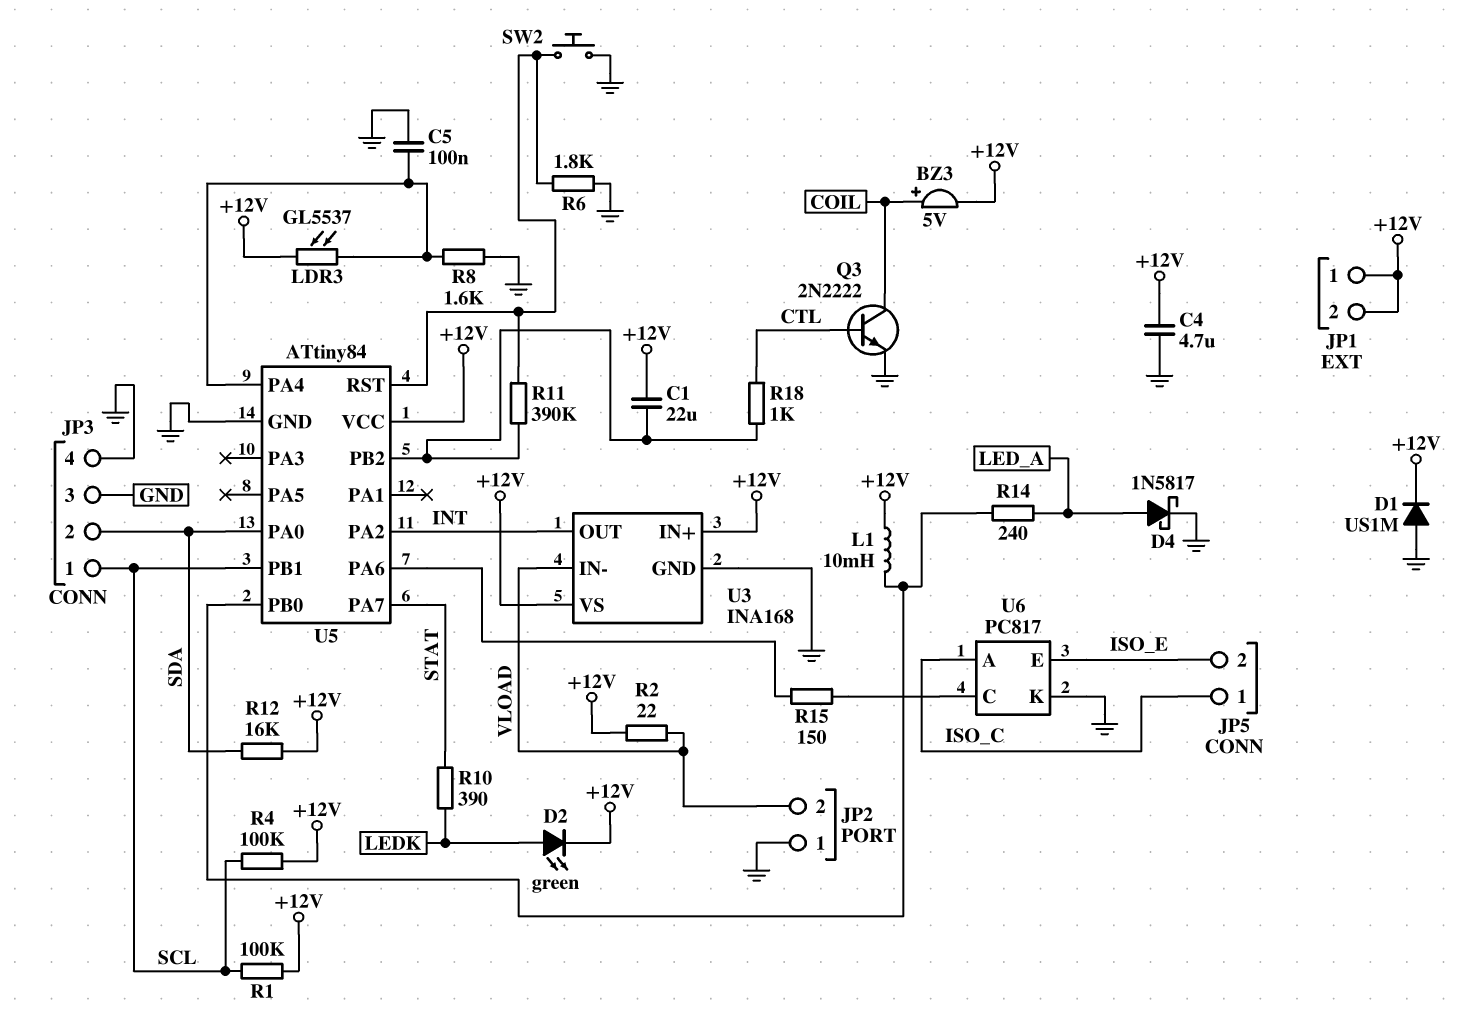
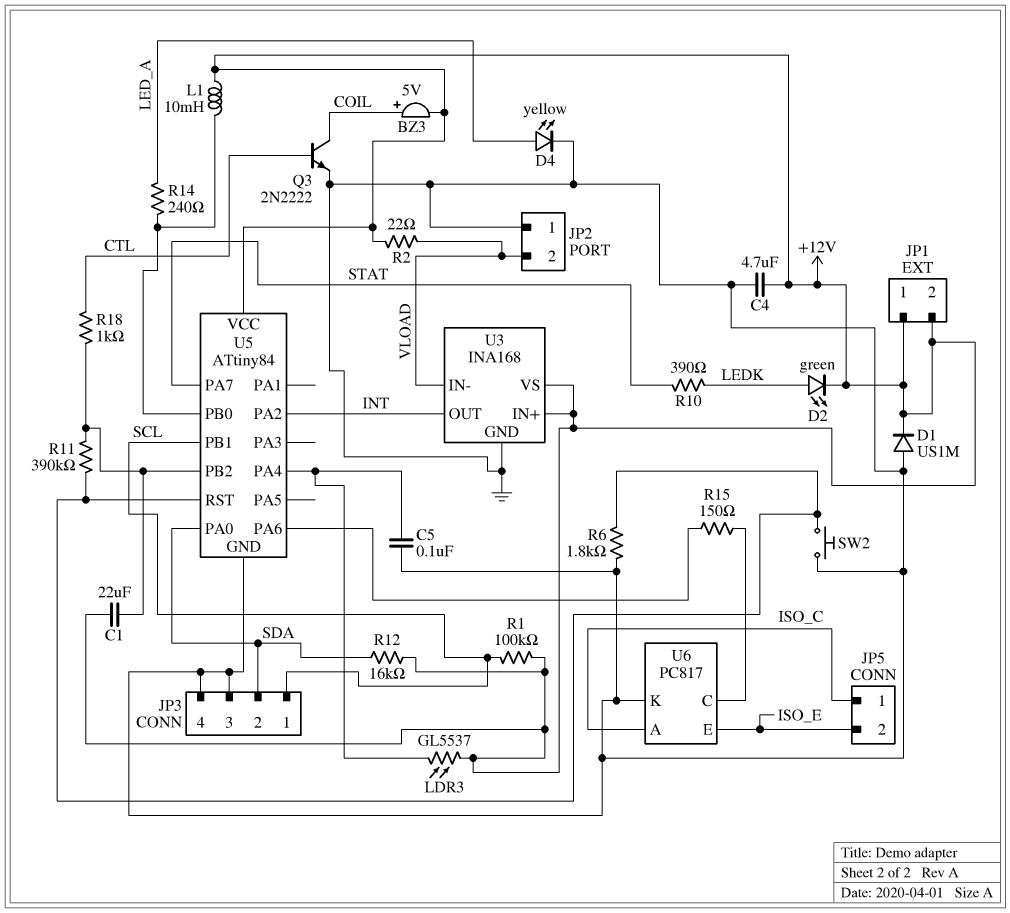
D4: schottky 1N5817 (A LED_A, K GND) -> LED yellow (A LED_A, K GND)
R4: 100k (+12V, SCL) -> none
R8: 1.6k (GND, U5/PA4) -> none

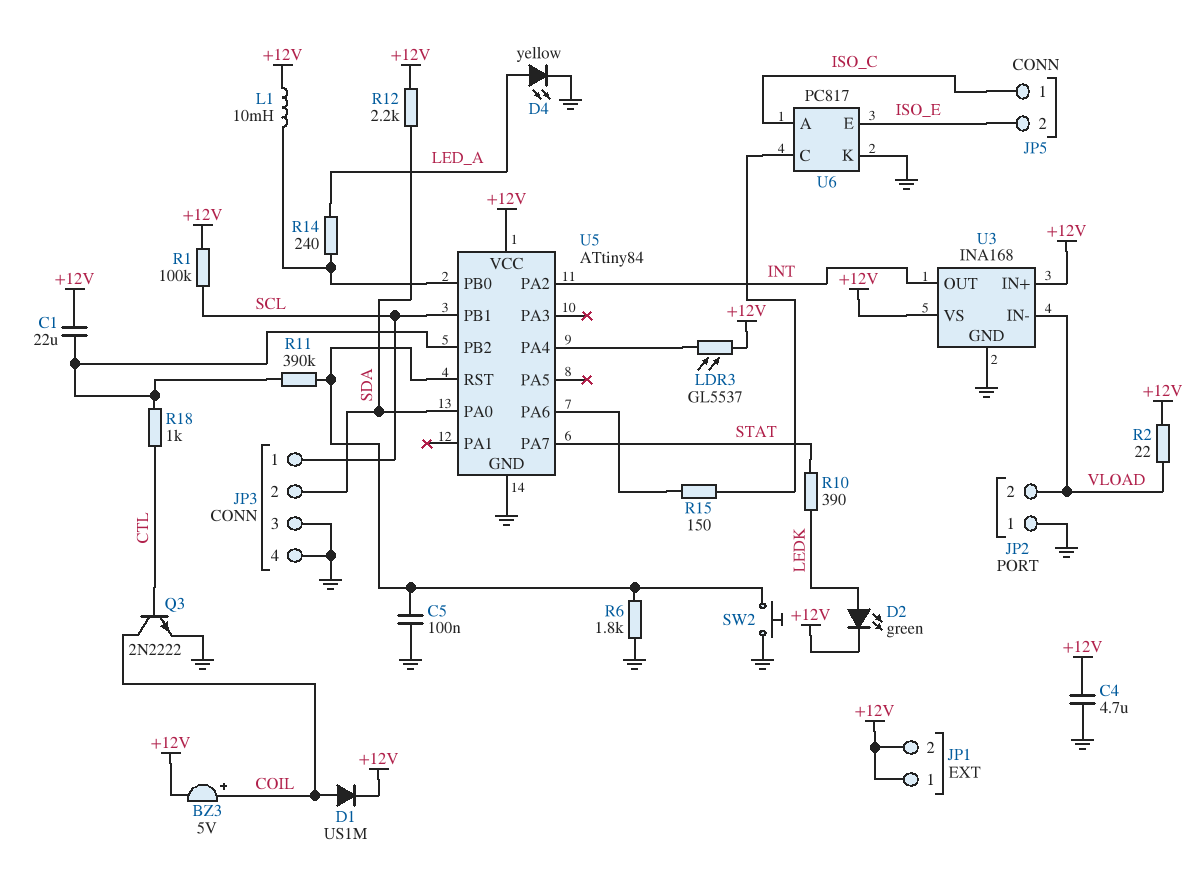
C5: 100nF (GND, U5/PA4) -> 100nF (GND, U5/RST)
D1: diode US1M (A GND, K +12V) -> diode US1M (A COIL, K +12V)
R12: 16k (+12V, SDA) -> 2.2k (+12V, SDA)

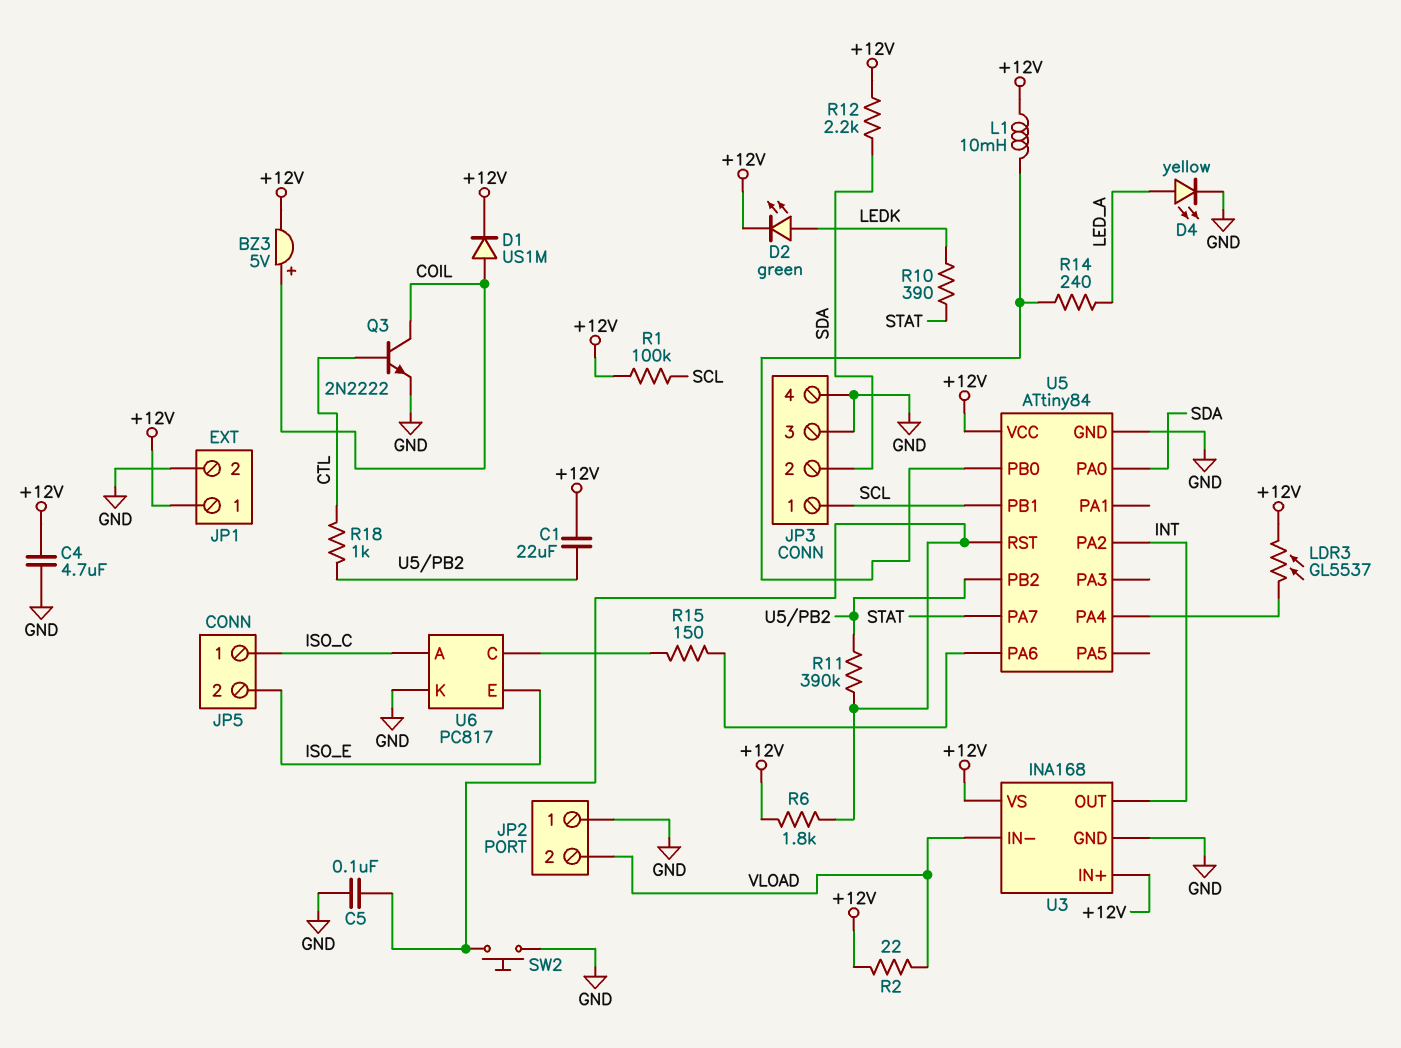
JP1 pin 2: +12V -> GND
R6: 1.8k (GND, U5/RST) -> 1.8k (+12V, U5/RST)

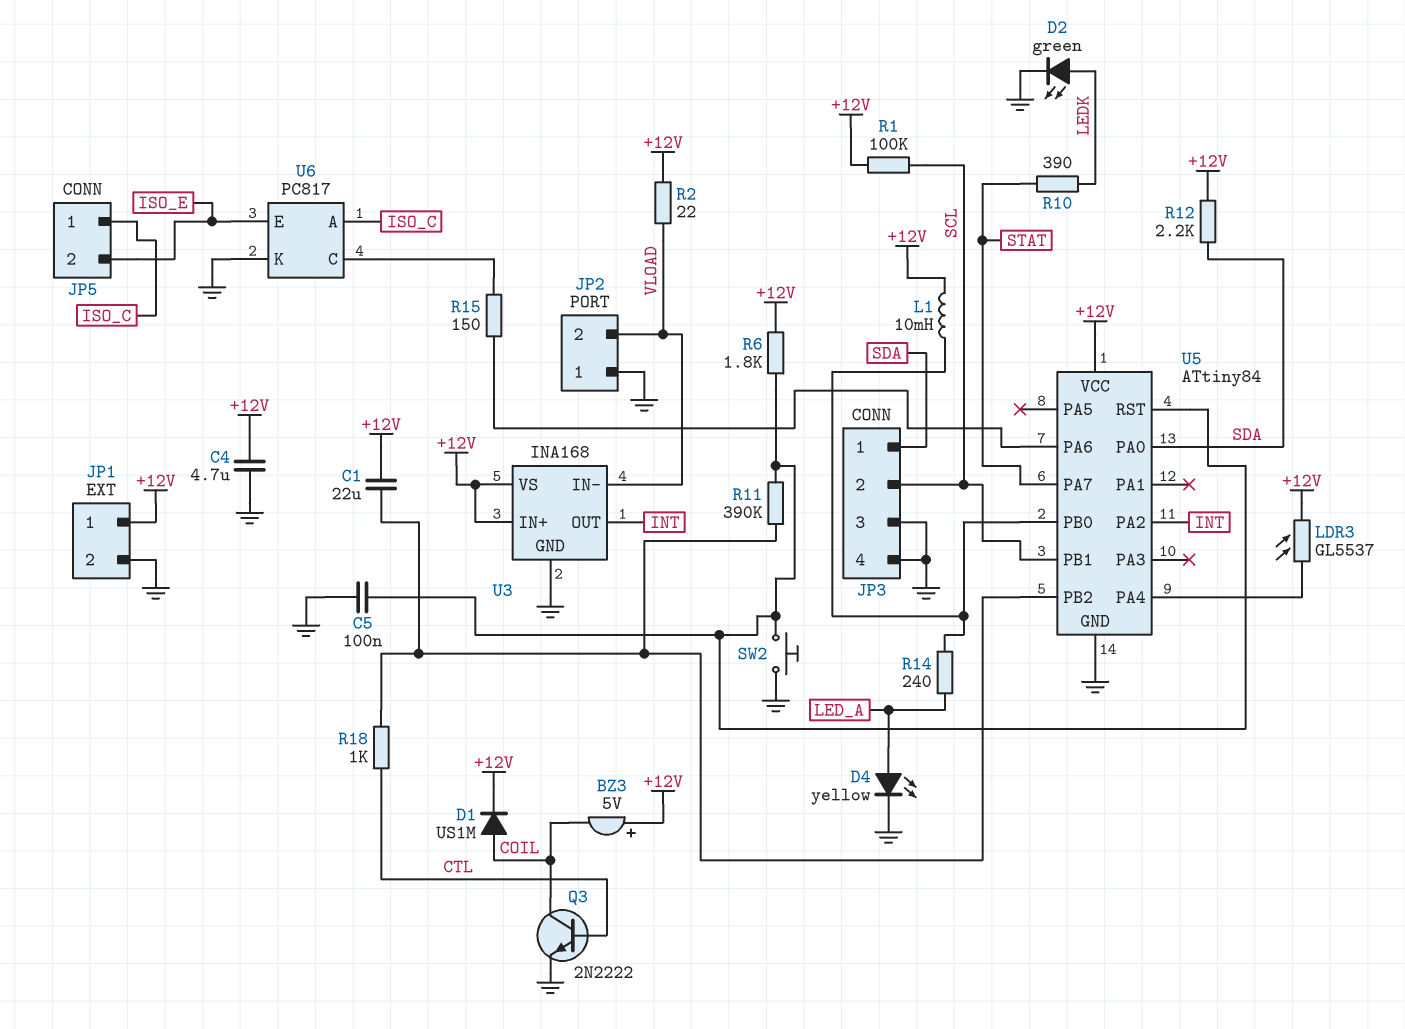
BZ3: buzzer 5V (plus COIL, minus +12V) -> buzzer 5V (plus +12V, minus COIL)
D2: LED green (A LEDK, K +12V) -> LED green (A LEDK, K GND)
JP3 pin 1: SCL -> SDA
JP3 pin 2: SDA -> SCL

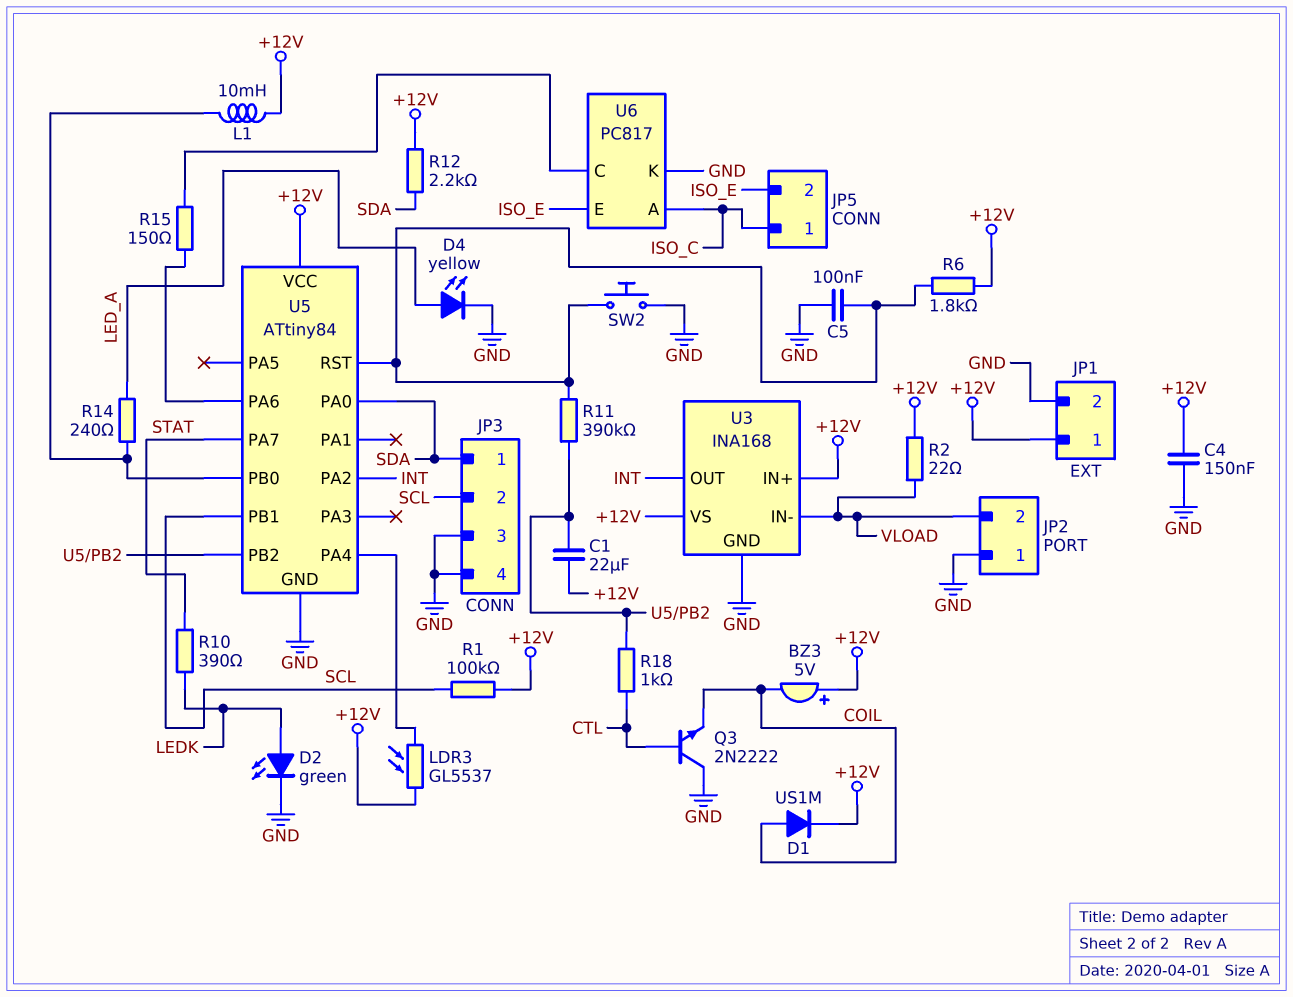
C4: 4.7uF (+12V, GND) -> 150nF (+12V, GND)
Q3: NPN 2N2222 (B CTL, C COIL, E GND) -> NPN 2N2222 (B CTL, C GND, E COIL)

